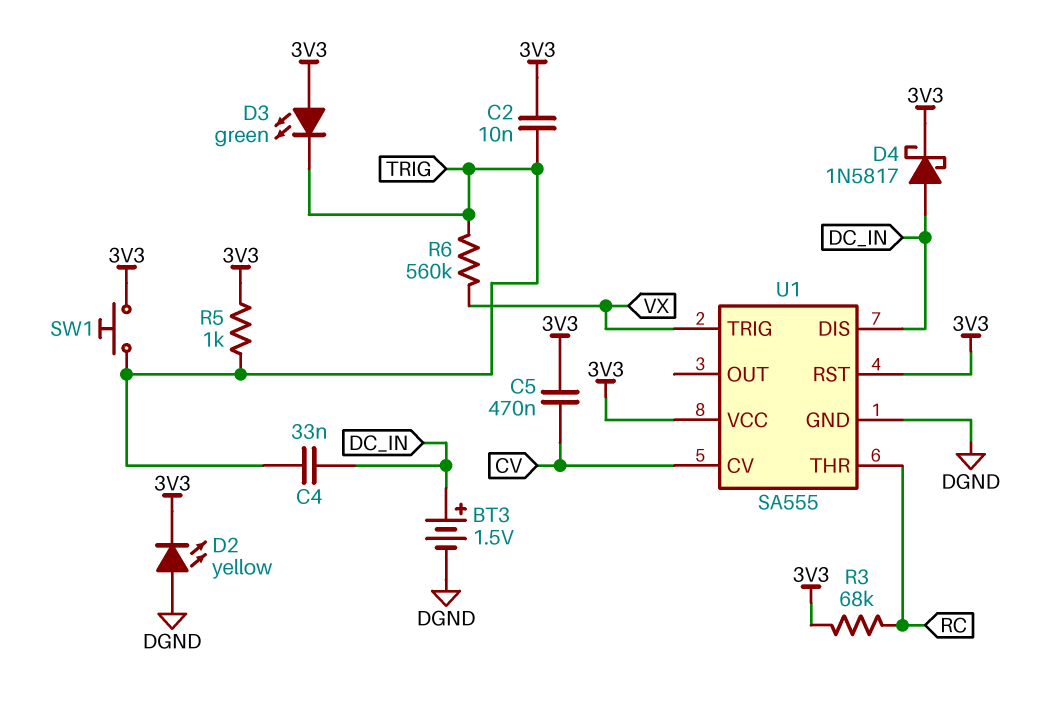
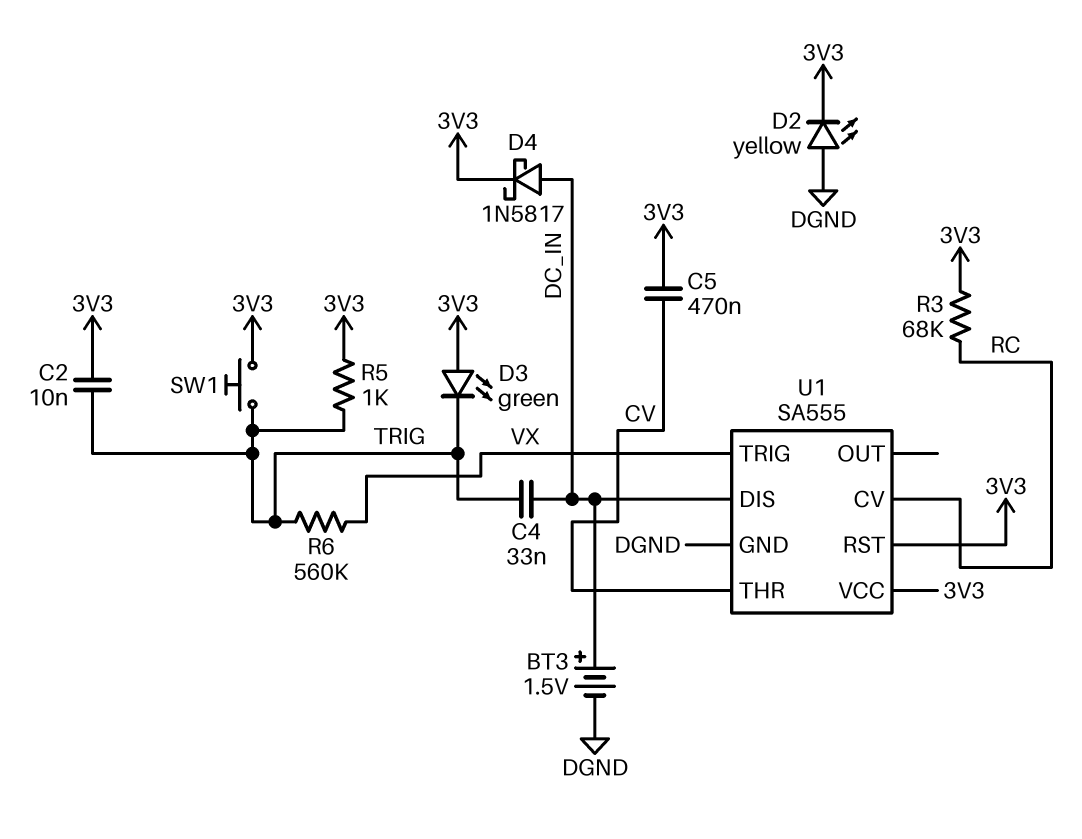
U1 pin CV: CV -> RC
U1 pin THR: RC -> CV

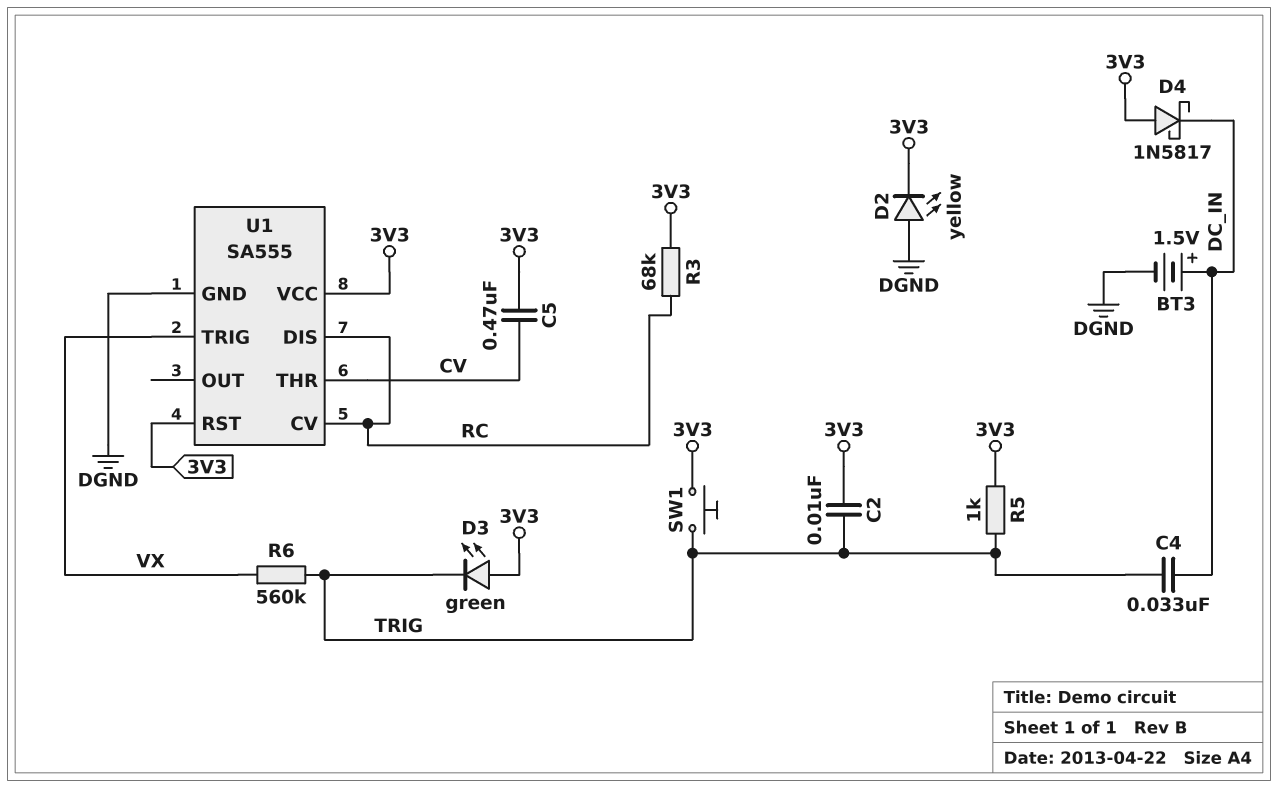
D4: schottky 1N5817 (A DC_IN, K 3V3) -> schottky 1N5817 (A 3V3, K DC_IN)
U1 pin DIS: DC_IN -> RC

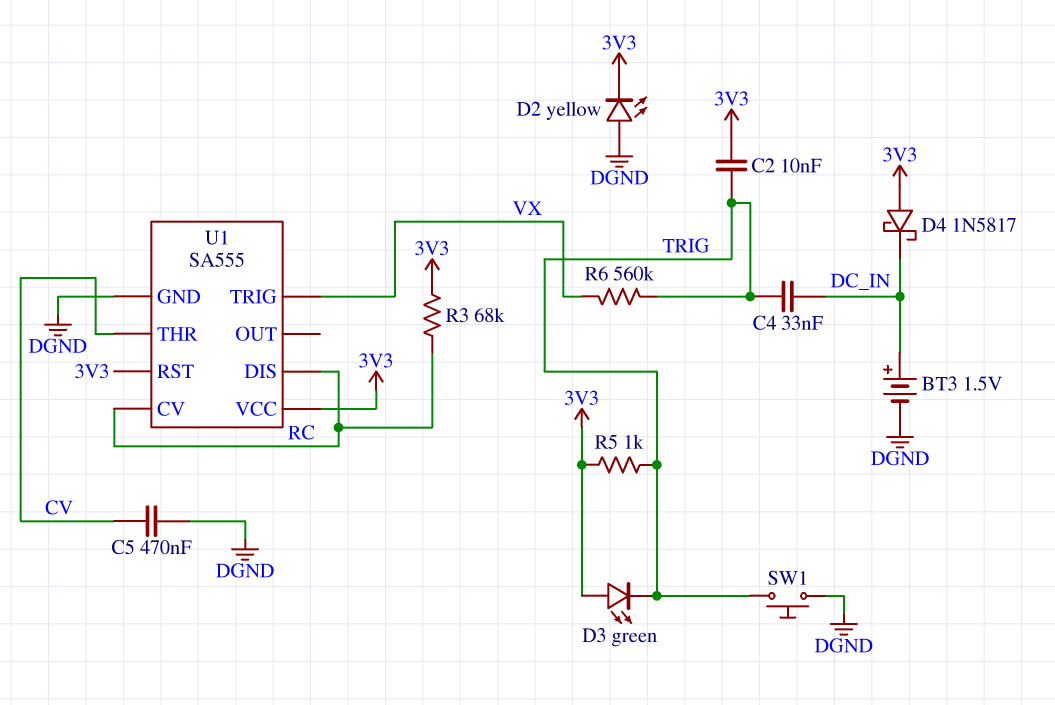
C5: 470nF (3V3, CV) -> 470nF (CV, DGND)
SW1: button (3V3, TRIG) -> button (DGND, TRIG)

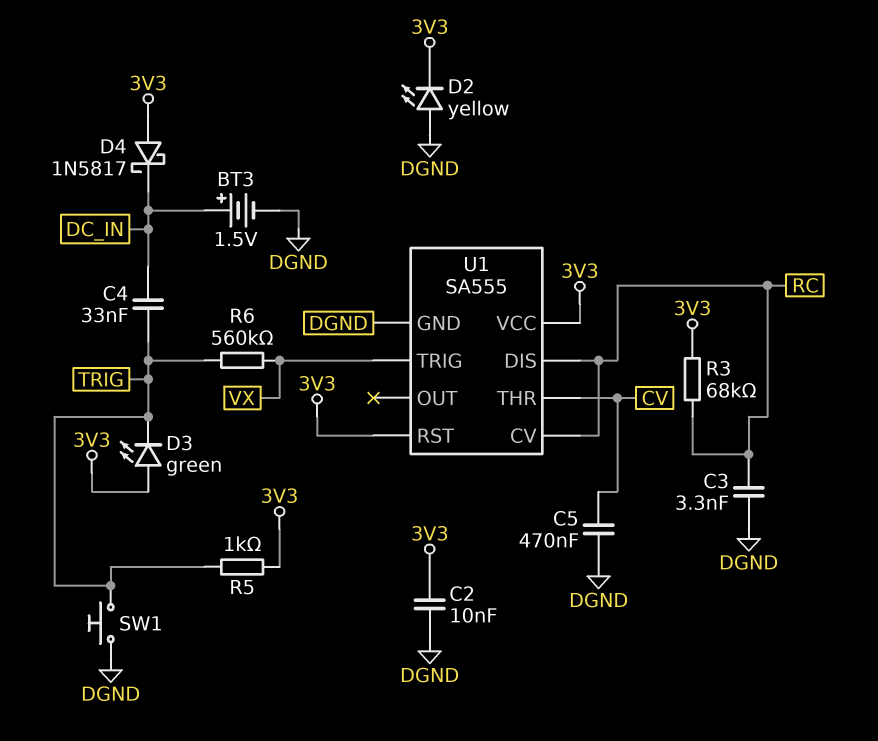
C2: 10nF (3V3, TRIG) -> 10nF (3V3, DGND)
C3: none -> 3.3nF (DGND, RC)

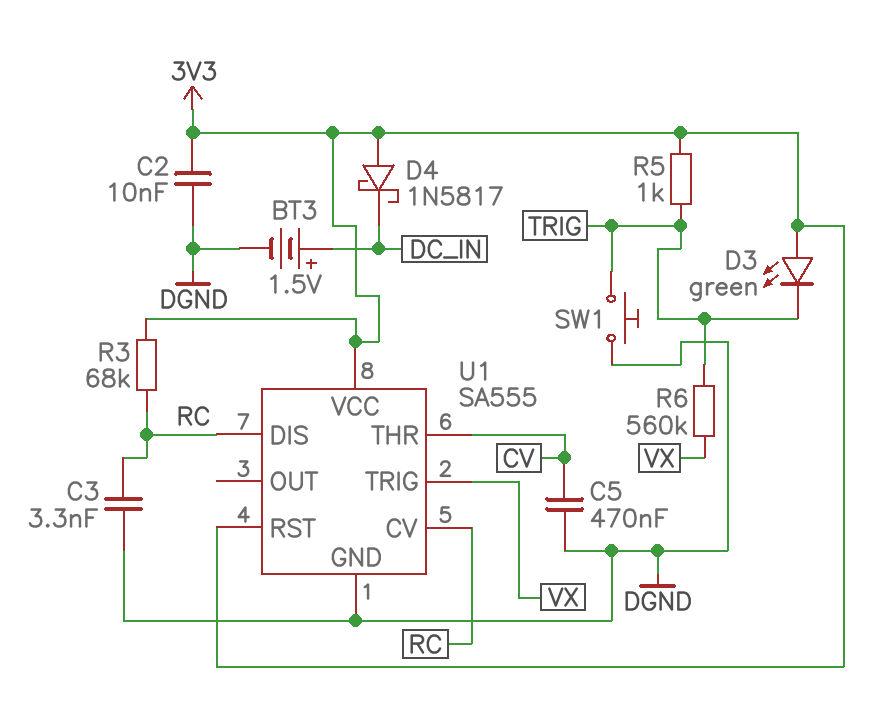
C4: 33nF (DC_IN, TRIG) -> none
D2: LED yellow (A DGND, K 3V3) -> none

